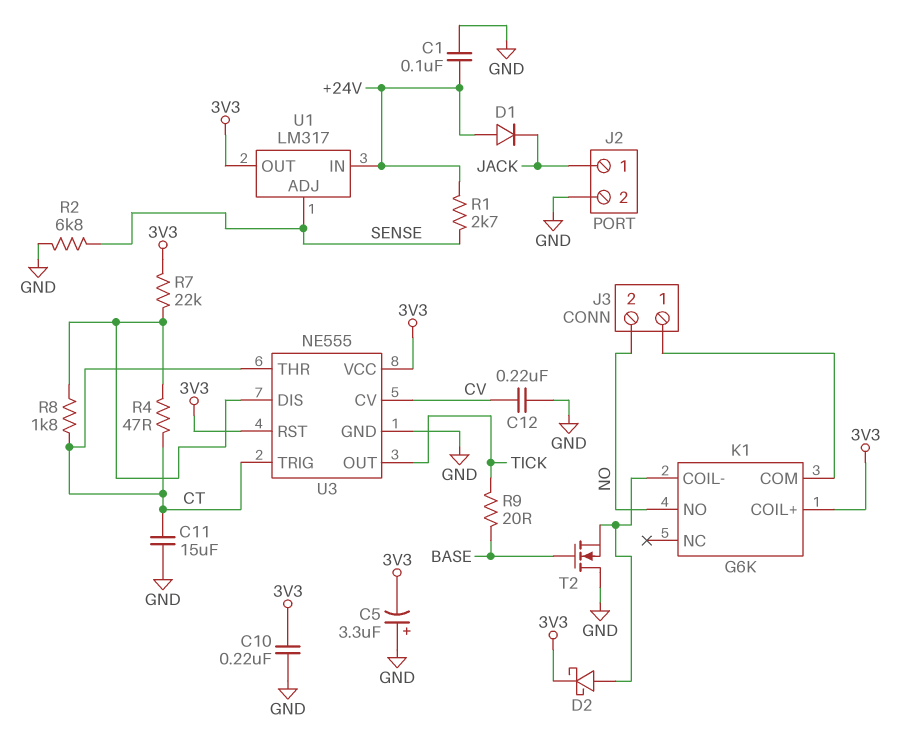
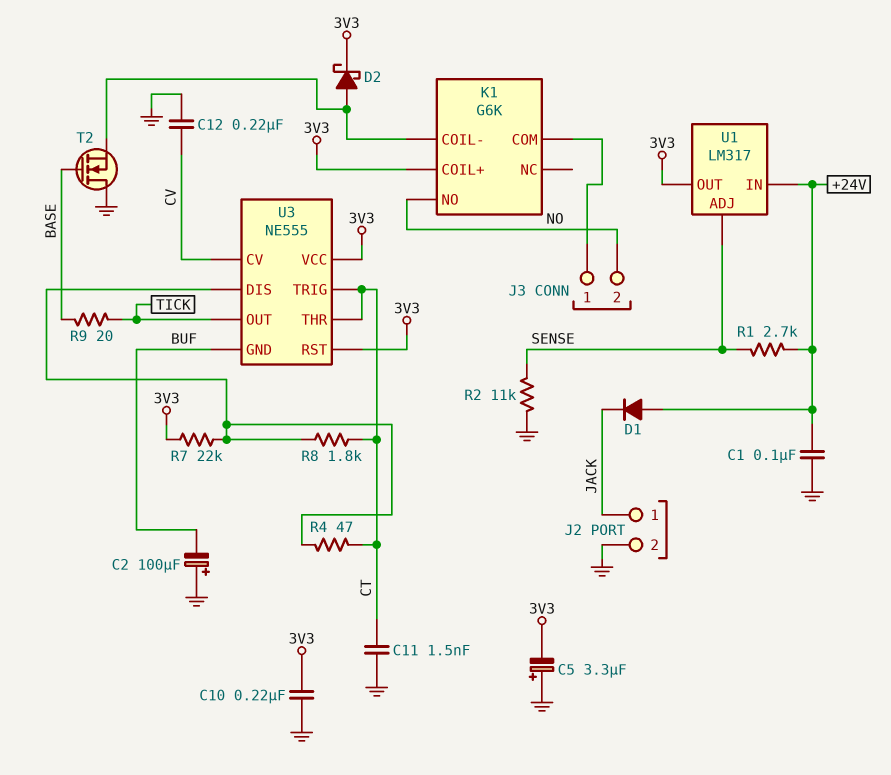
C2: none -> 100uF (plus GND, minus BUF)
C11: 15uF (CT, GND) -> 1.5nF (CT, GND)
R2: 6.8k (GND, SENSE) -> 11k (GND, SENSE)
U3 pin GND: GND -> BUF

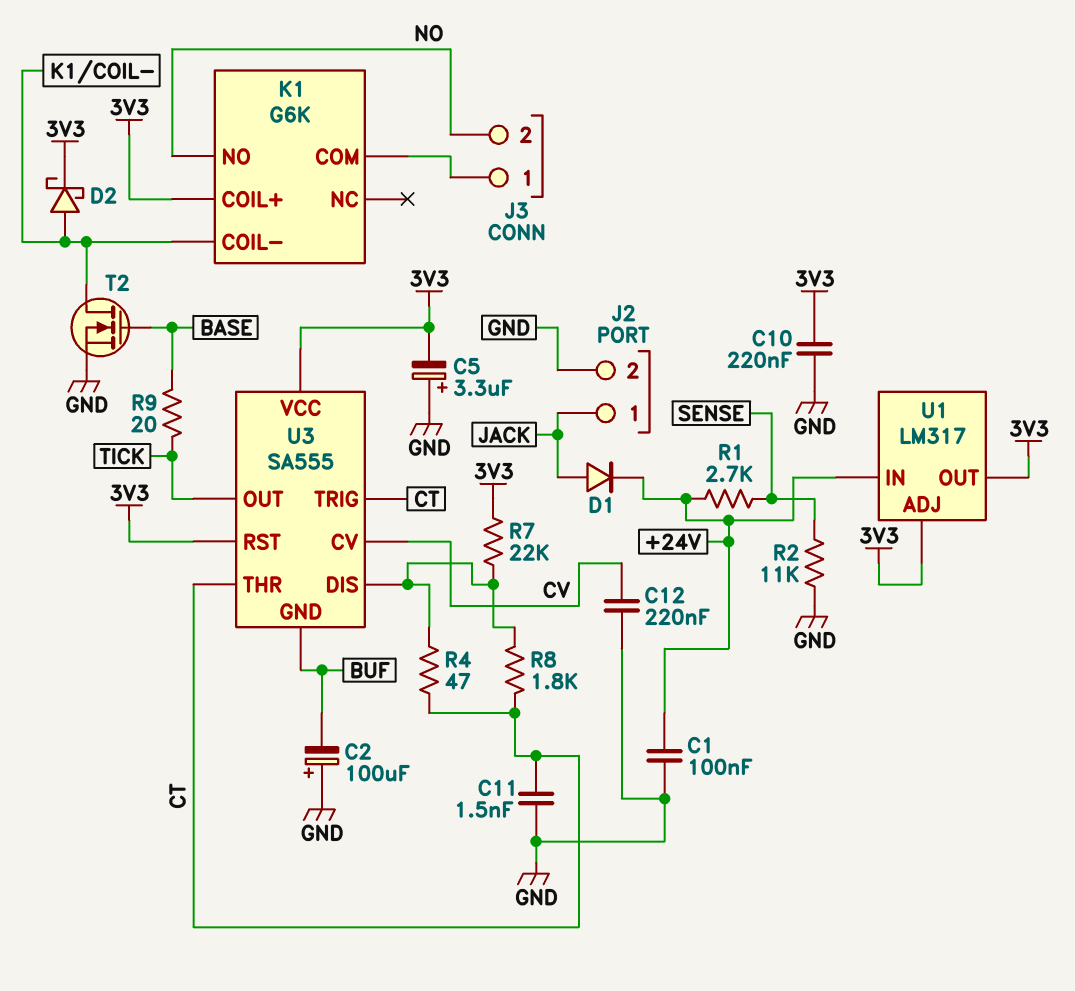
D1: diode (A +24V, K JACK) -> diode (A JACK, K +24V)
T2: NMOS (G BASE, D GND, S K1/COIL-) -> NMOS (G BASE, D K1/COIL-, S GND)
U1 pin ADJ: SENSE -> 3V3
U3: NE555 -> SA555

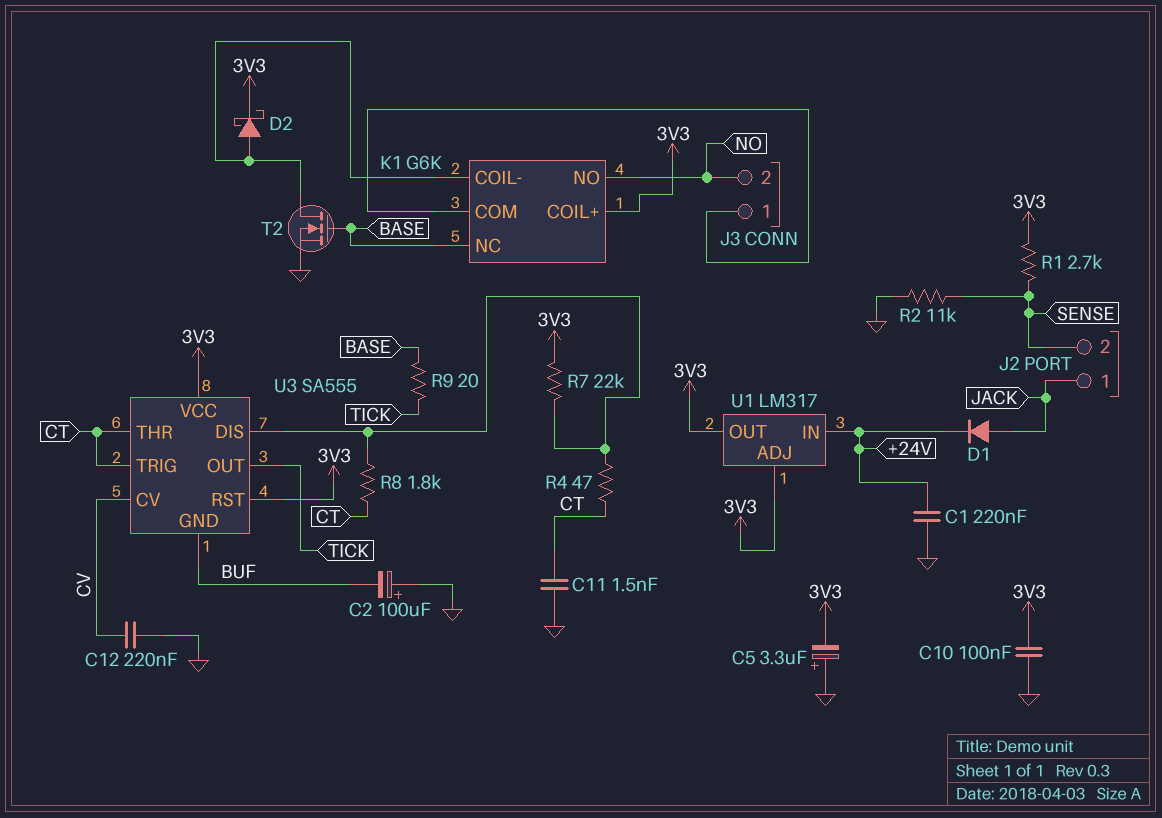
C1: 100nF (+24V, GND) -> 220nF (+24V, GND)
C10: 220nF (3V3, GND) -> 100nF (3V3, GND)
J2 pin 2: GND -> SENSE
K1 pin NC: none -> BASE
R1: 2.7k (+24V, SENSE) -> 2.7k (3V3, SENSE)

